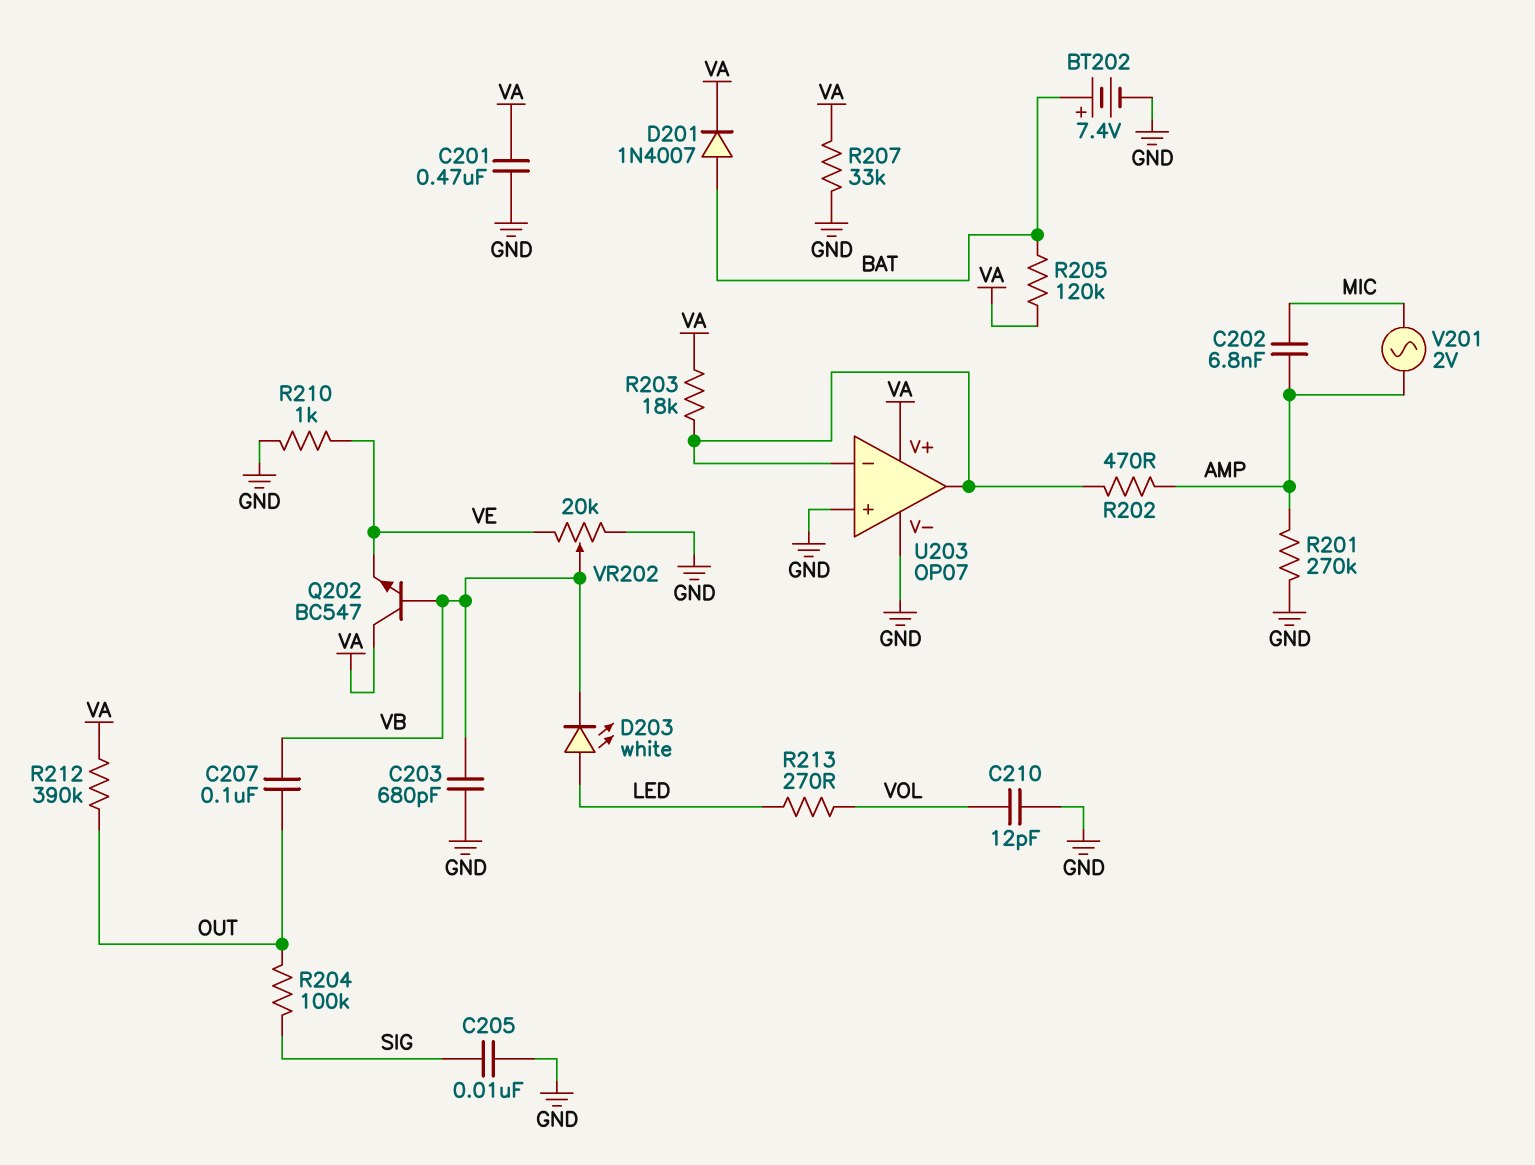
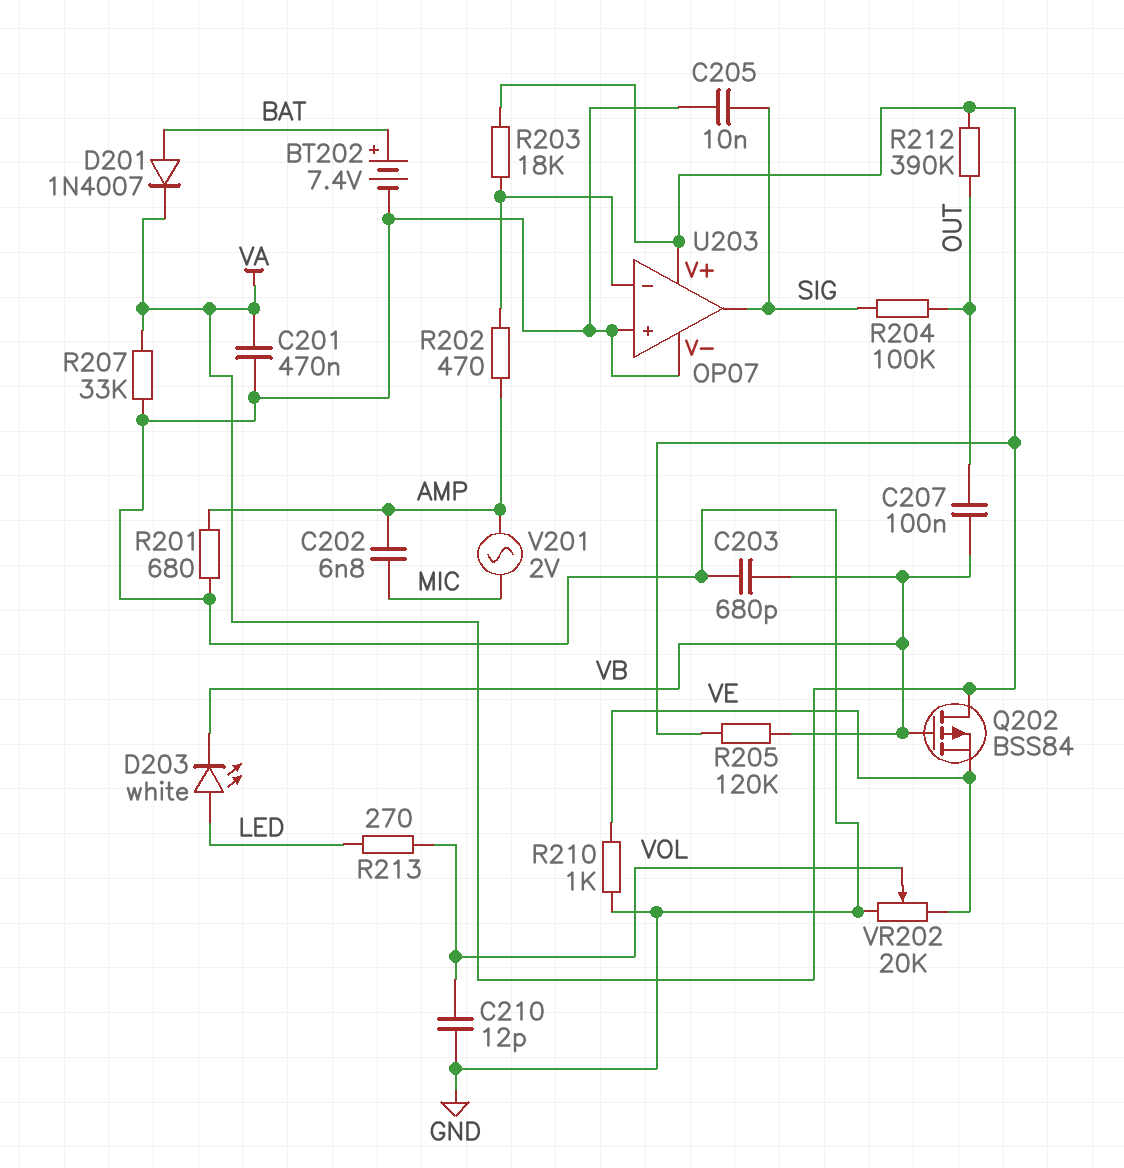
Q202: NPN BC547 (B VB, C VA, E VE) -> PMOS BSS84 (G VB, D VA, S VE)
R201: 270k (AMP, GND) -> 680 (AMP, GND)
R205: 120k (BAT, VA) -> 120k (VA, VB)
U203 pin out: U203/in- -> SIG
VR202: 20k (GND, VE, wiper VB) -> 20k (GND, VE, wiper VOL)

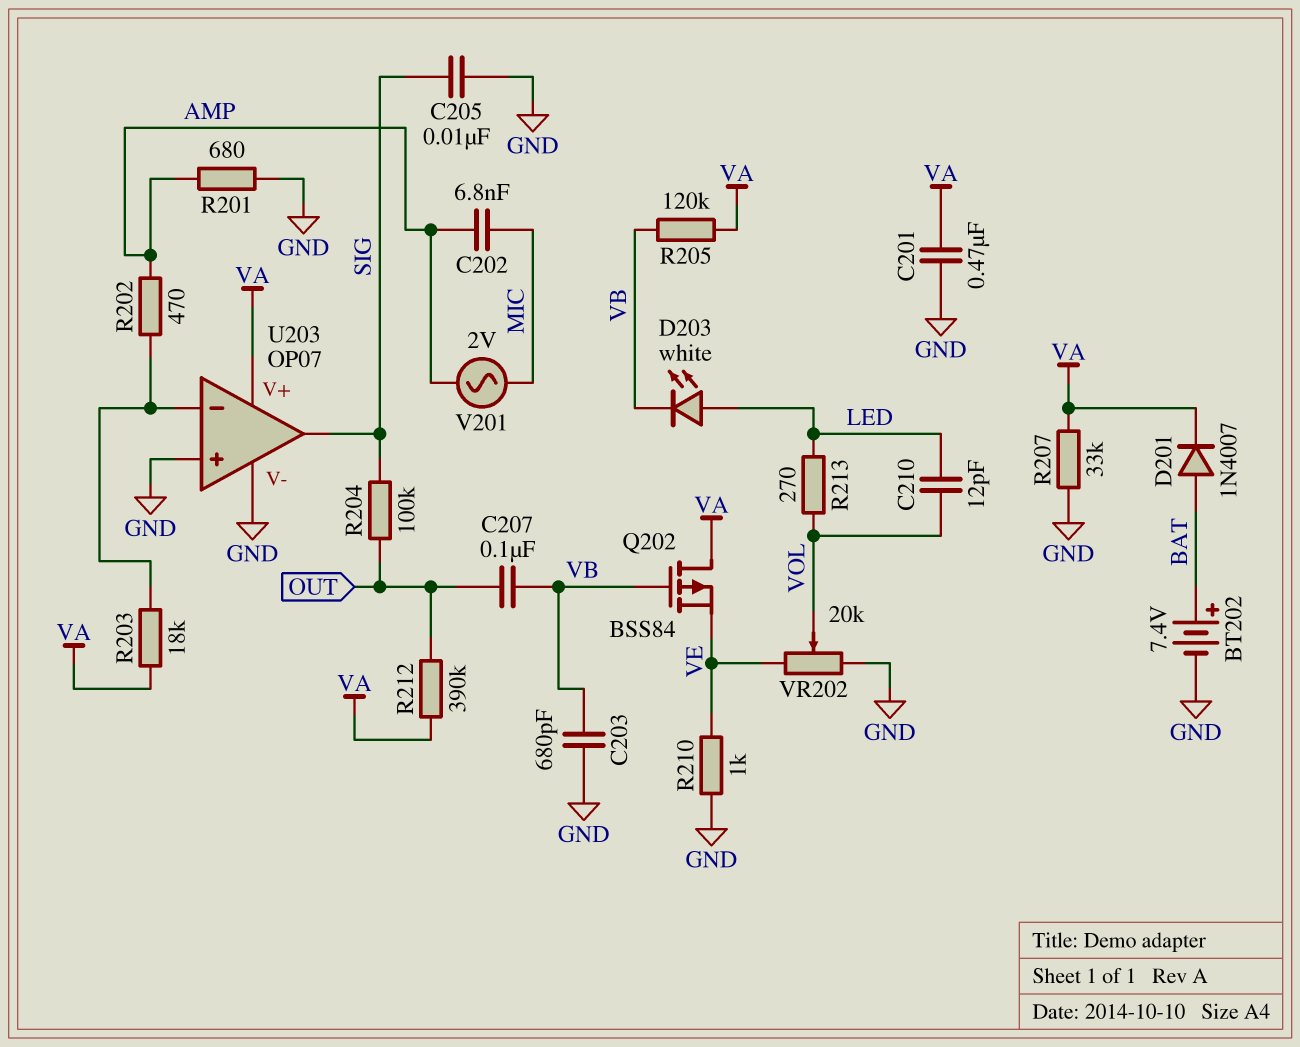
C210: 12pF (GND, VOL) -> 12pF (LED, VOL)

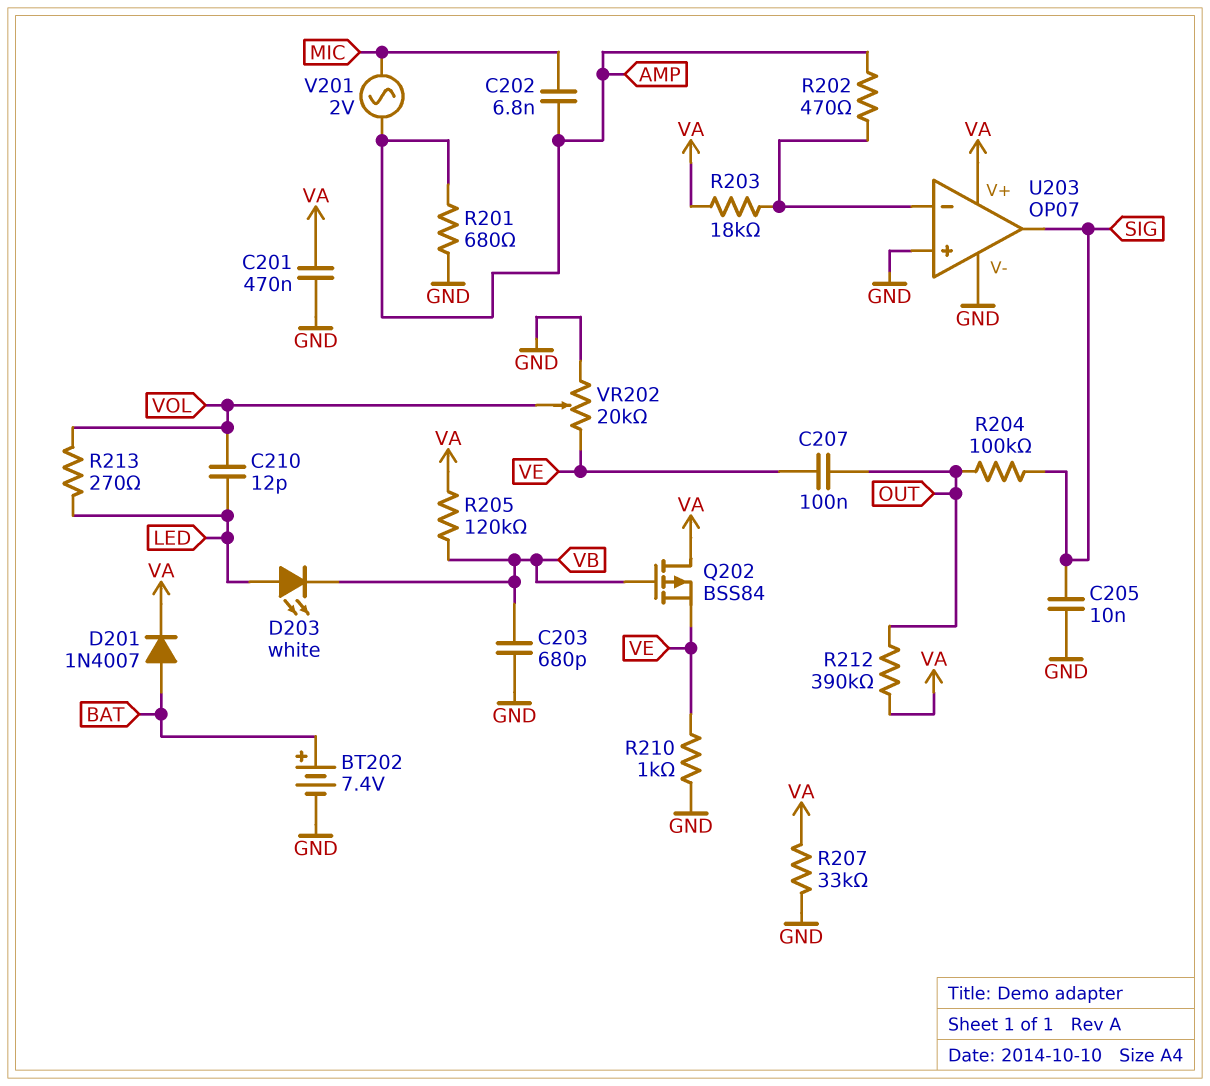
C207: 100nF (OUT, VB) -> 100nF (OUT, VE)

